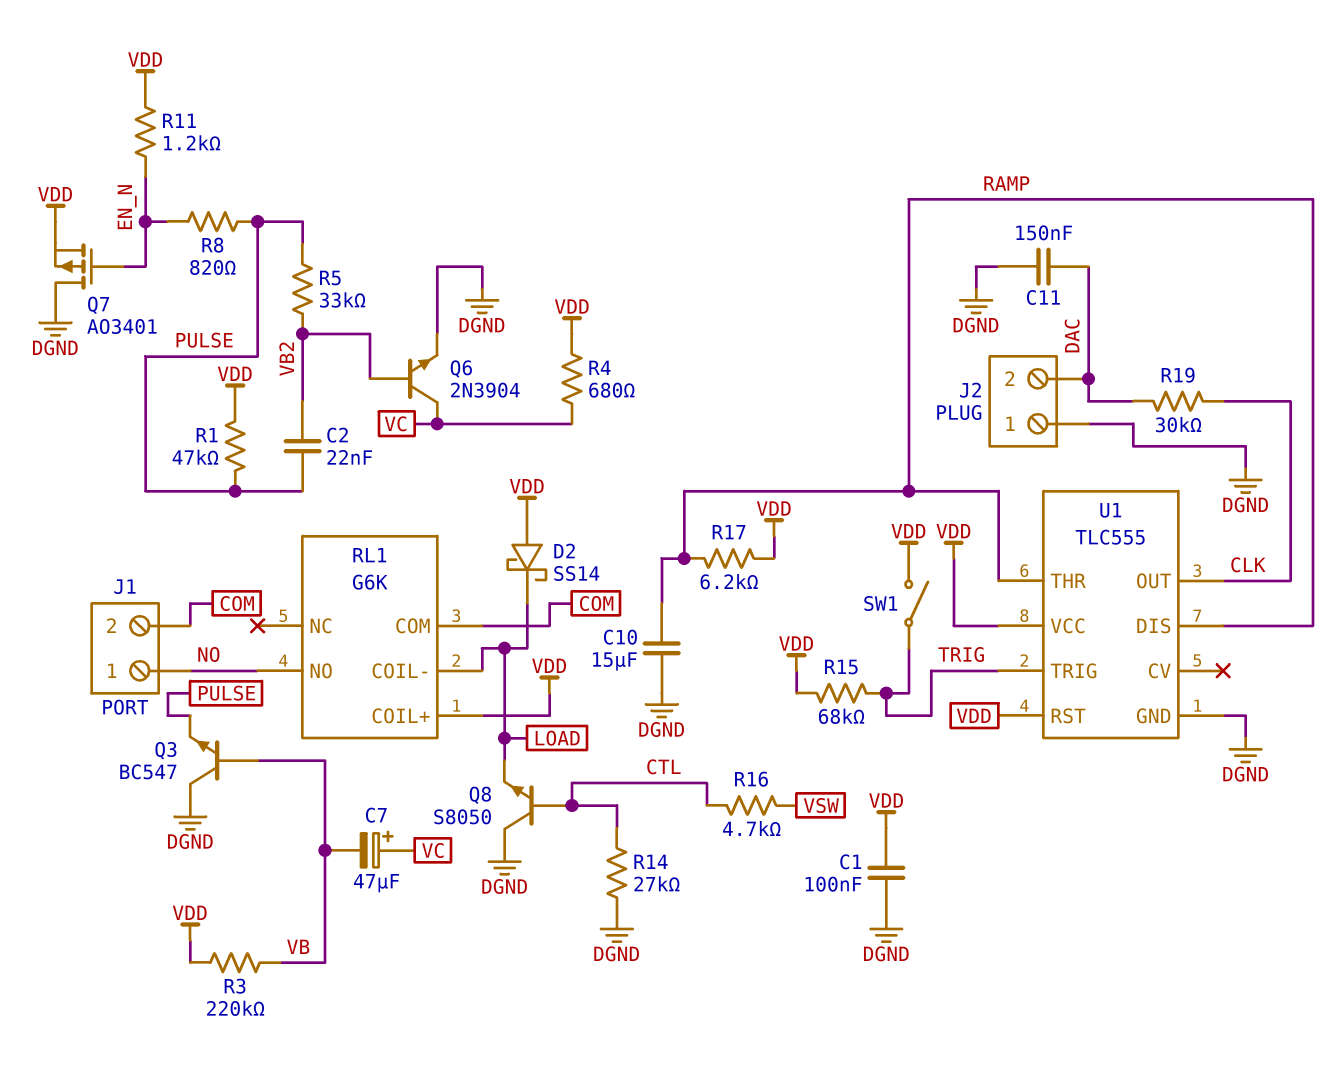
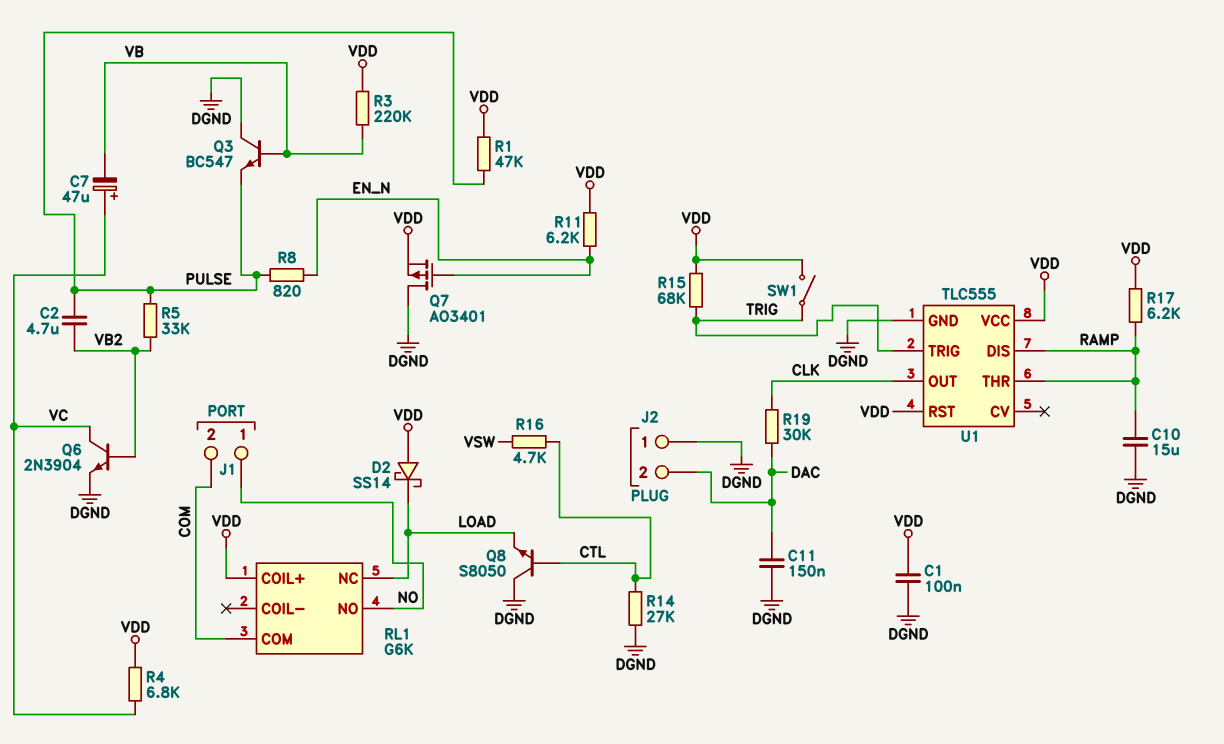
C2: 22nF (PULSE, VB2) -> 4.7uF (PULSE, VB2)
R4: 680 (VC, VDD) -> 6.8k (VC, VDD)
R11: 1.2k (EN_N, VDD) -> 6.2k (EN_N, VDD)
RL1 pin COIL-: LOAD -> none
RL1 pin NC: none -> LOAD

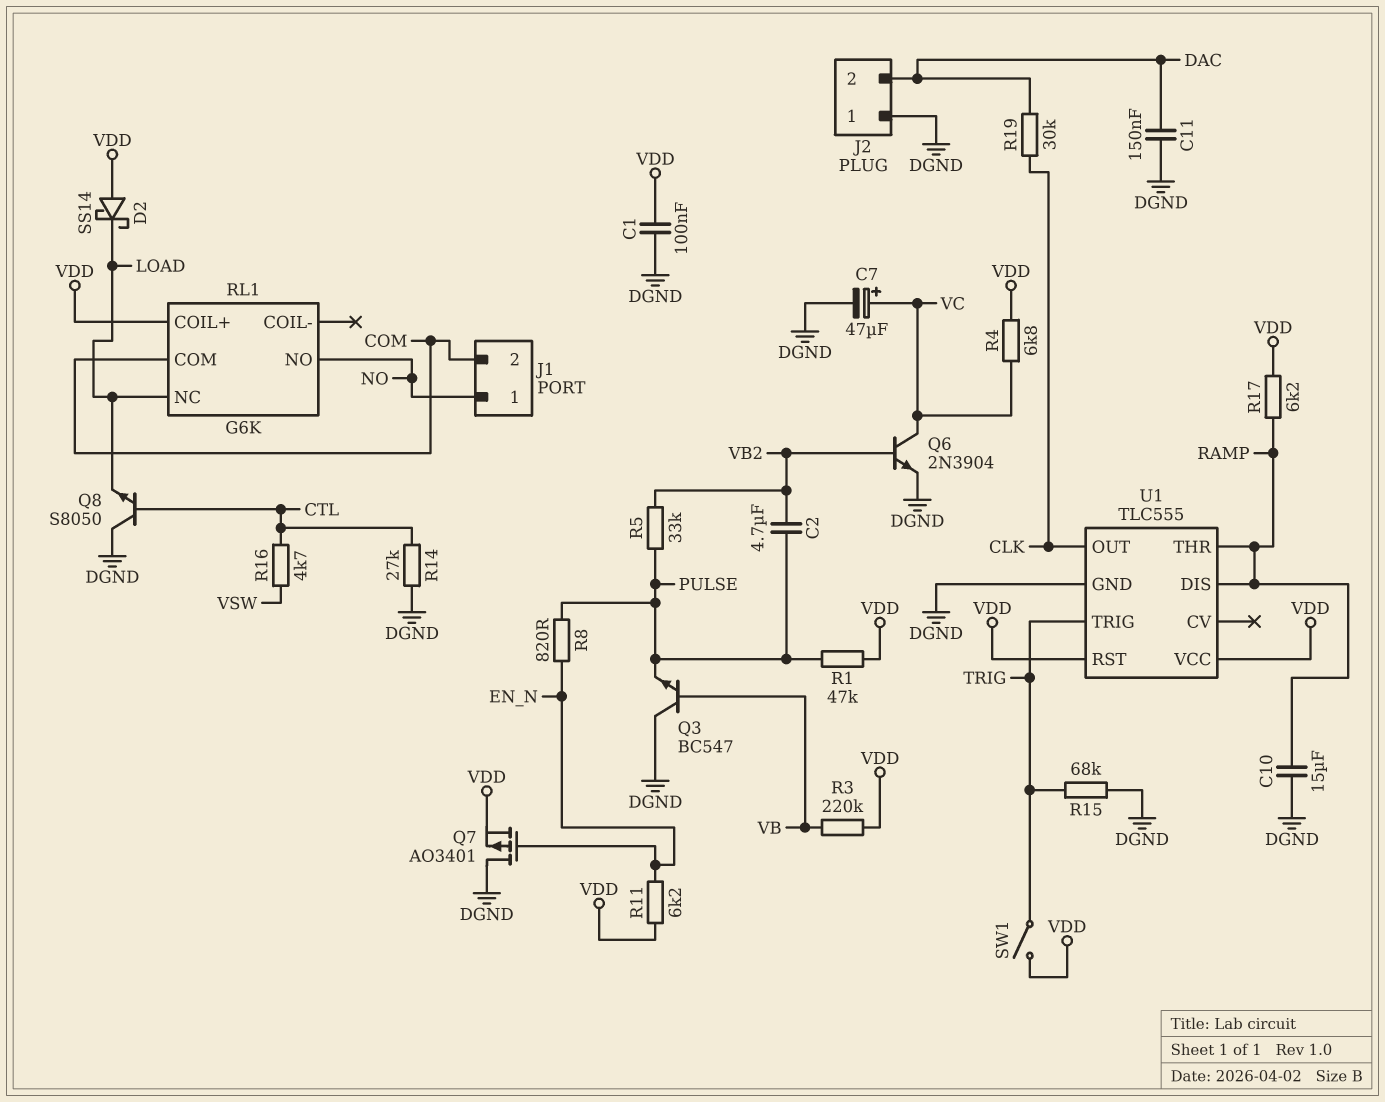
C7: 47uF (plus VC, minus VB) -> 47uF (plus VC, minus DGND)
R15: 68k (TRIG, VDD) -> 68k (DGND, TRIG)

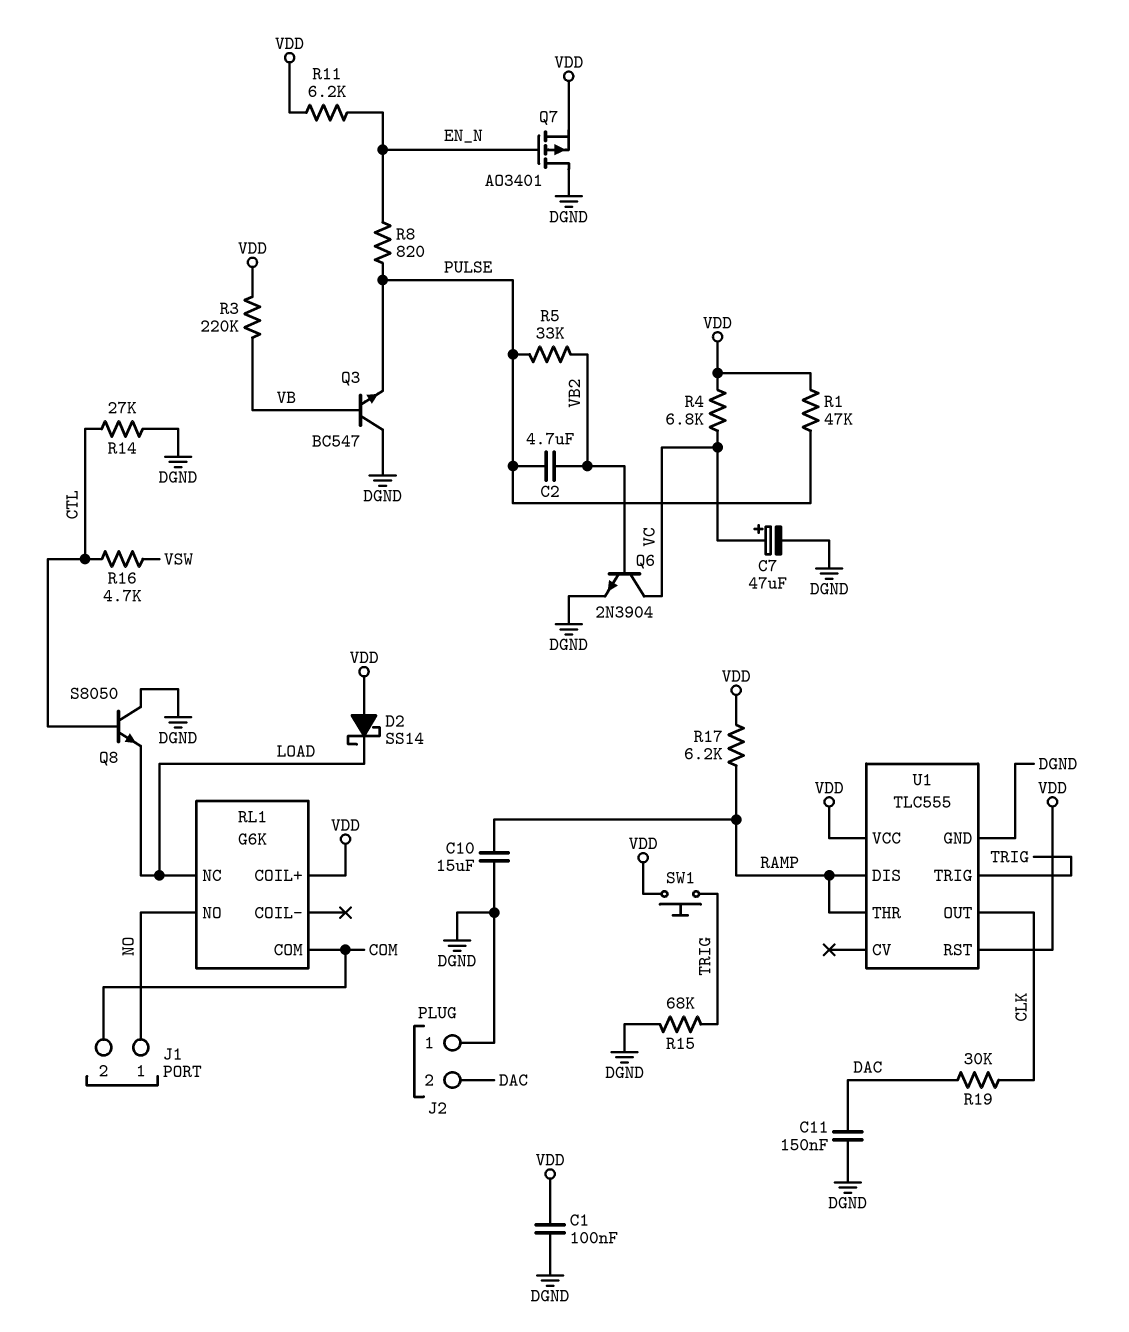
SW1: switch (TRIG, VDD) -> button (TRIG, VDD)

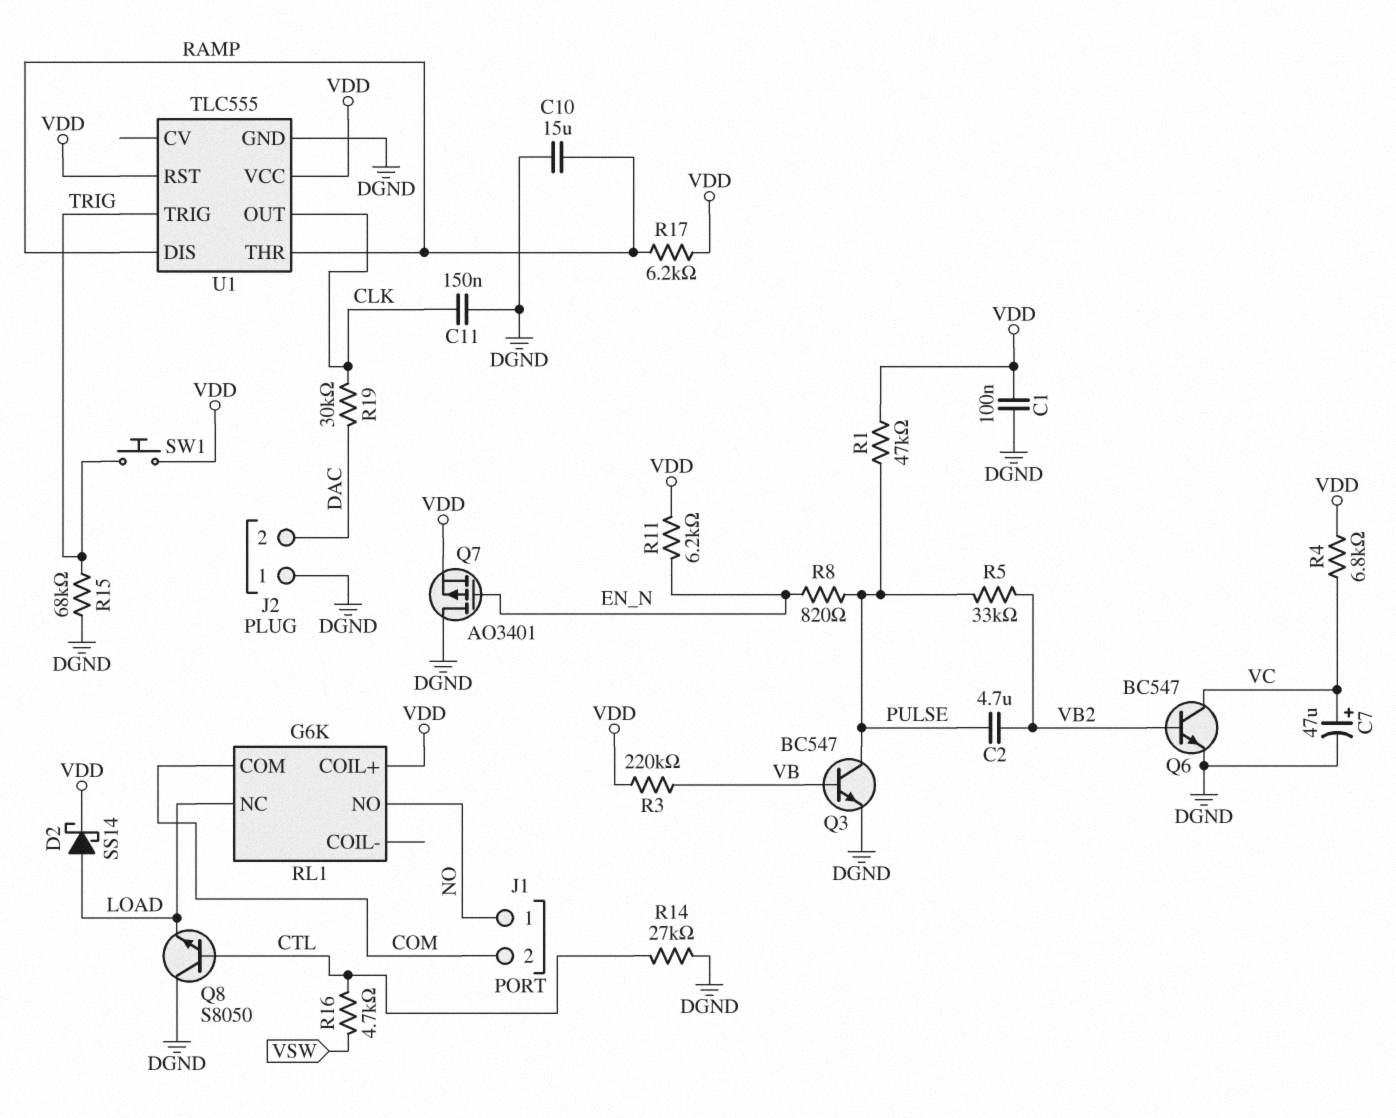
C11: 150nF (DAC, DGND) -> 150nF (CLK, DGND)
D2: schottky SS14 (A VDD, K LOAD) -> schottky SS14 (A LOAD, K VDD)
Q3: NPN BC547 (B VB, C DGND, E PULSE) -> NPN BC547 (B VB, C PULSE, E DGND)
Q6: NPN 2N3904 (B VB2, C VC, E DGND) -> NPN BC547 (B VB2, C VC, E DGND)

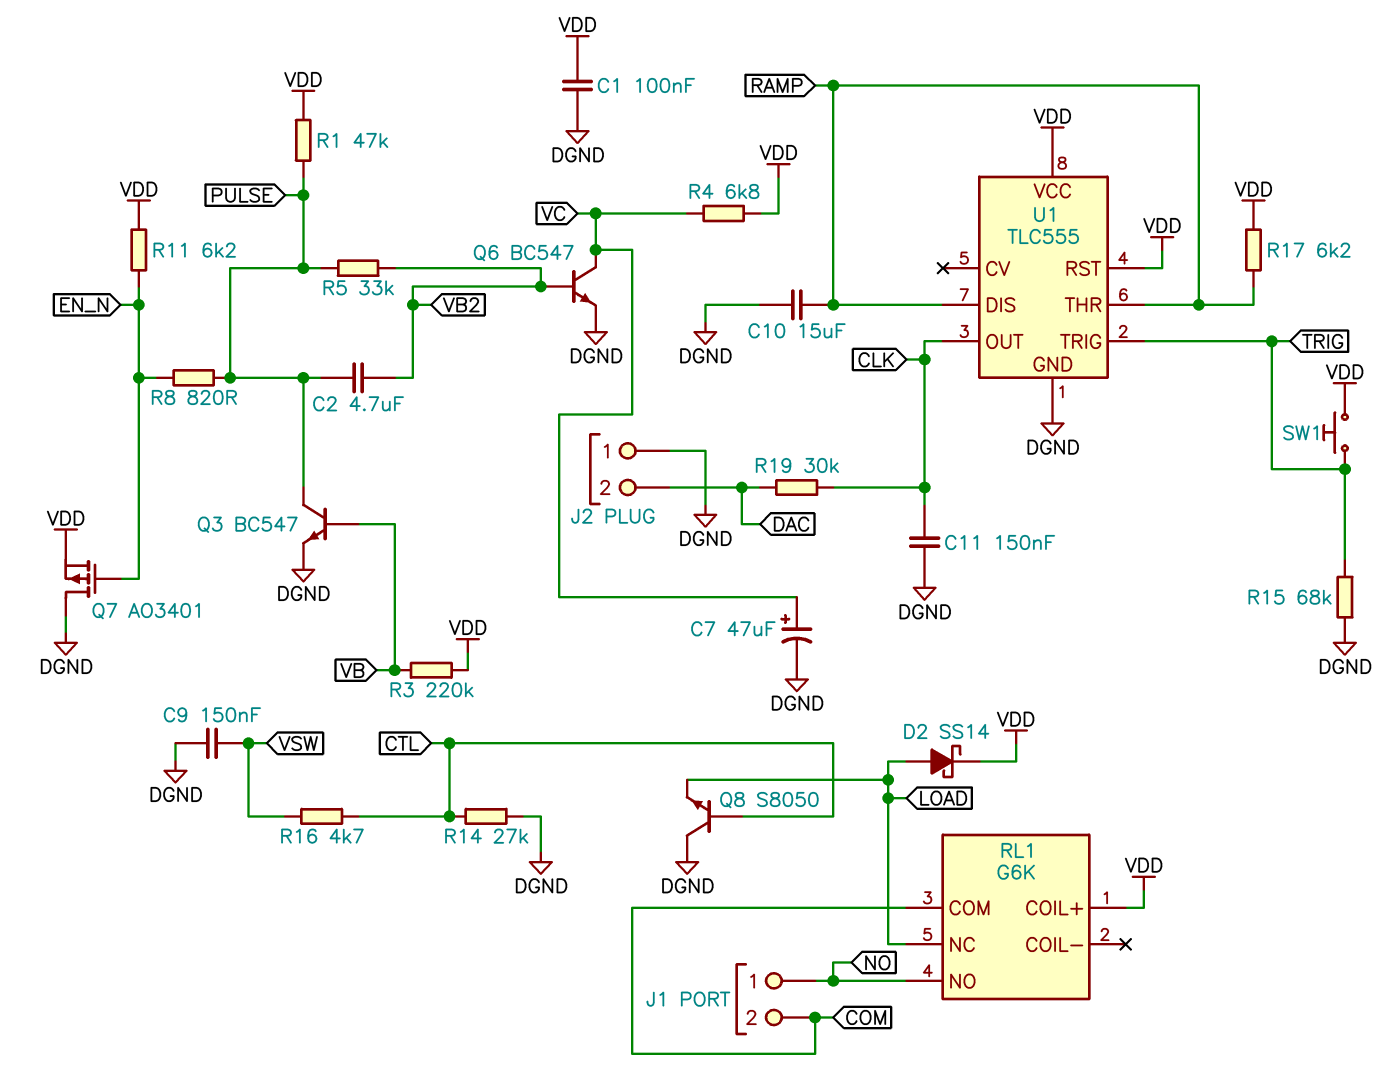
C9: none -> 150nF (DGND, VSW)

